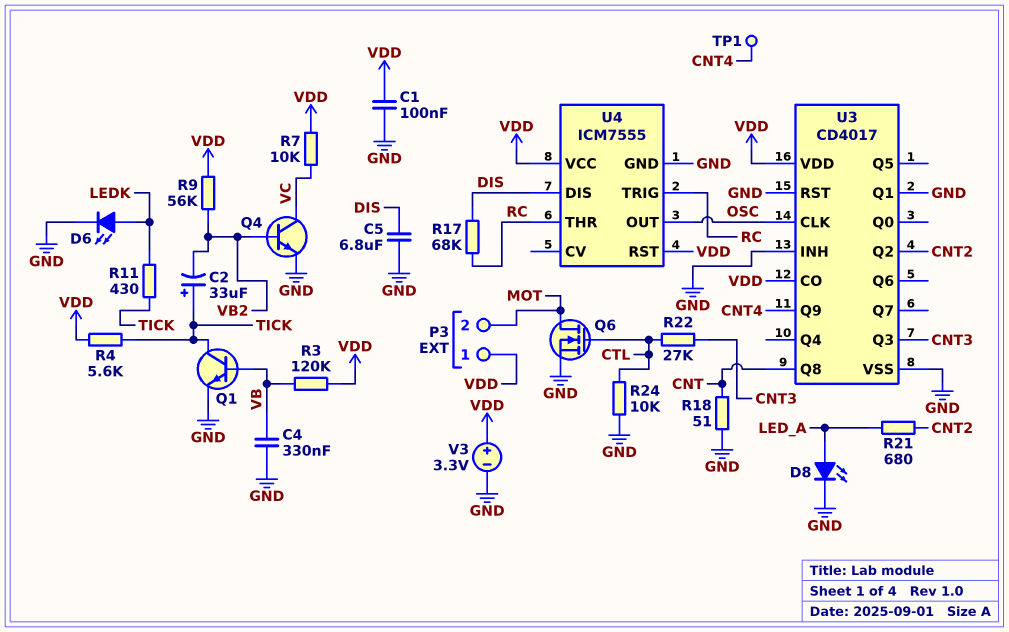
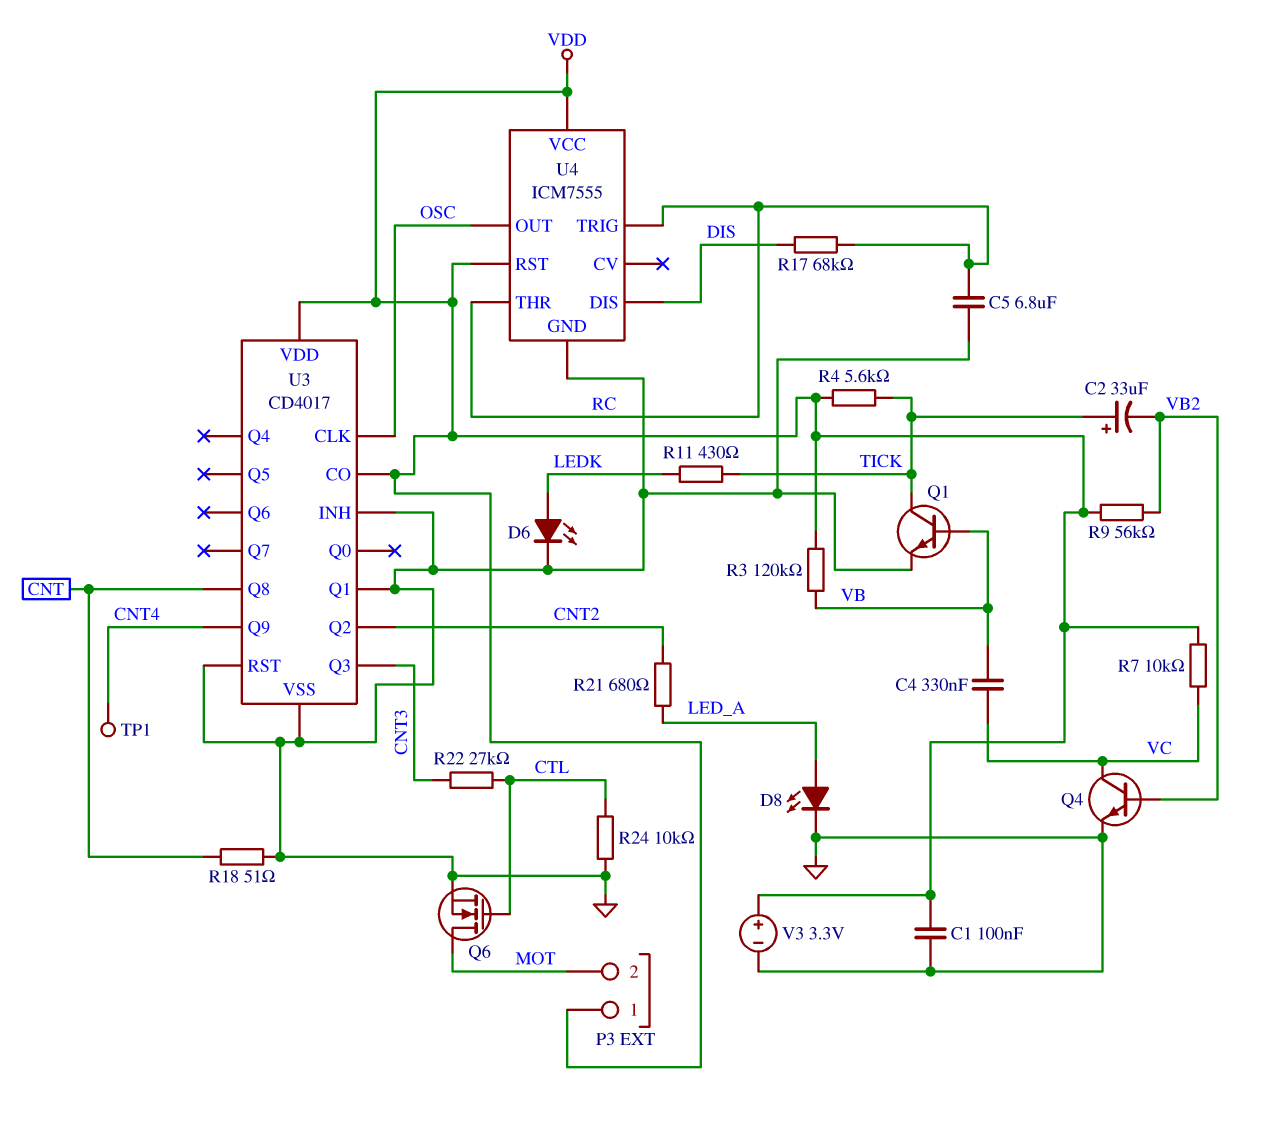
C4: 330nF (GND, VB) -> 330nF (VB, VC)
C5: 6.8uF (DIS, GND) -> 6.8uF (GND, RC)

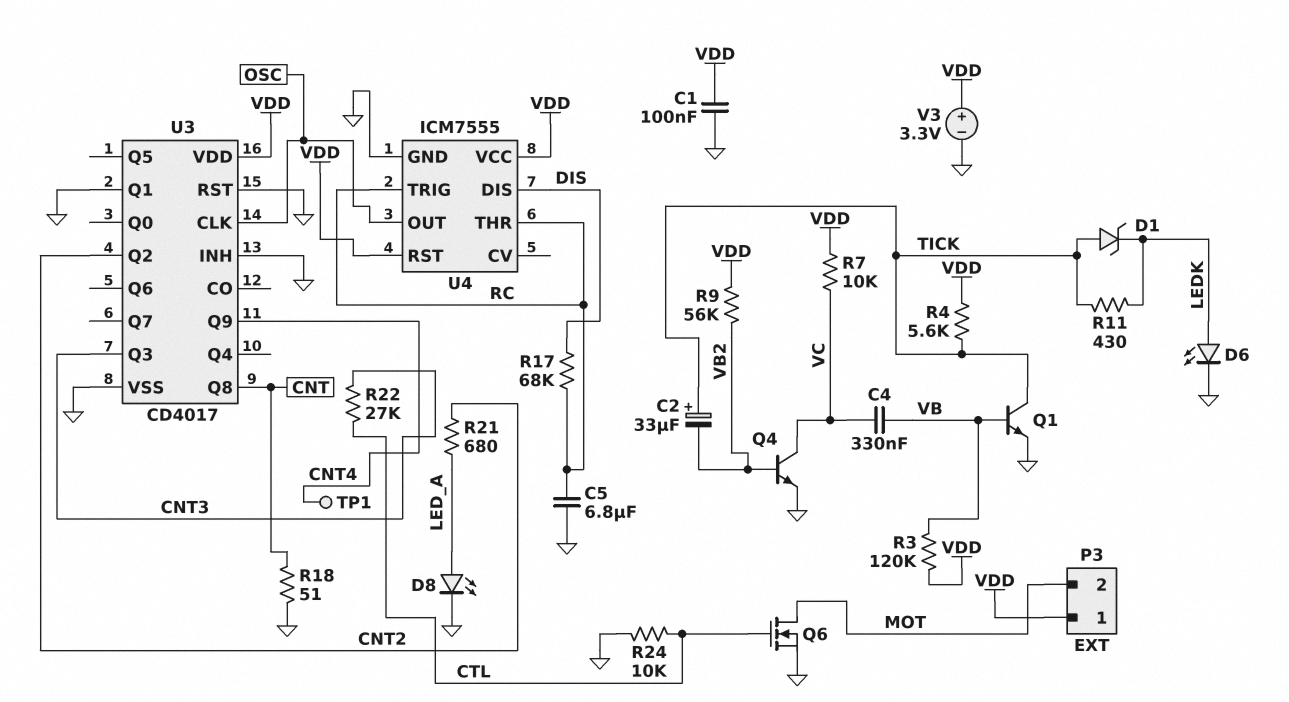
D1: none -> zener (A TICK, K LEDK)
U3 pin CO: VDD -> none

